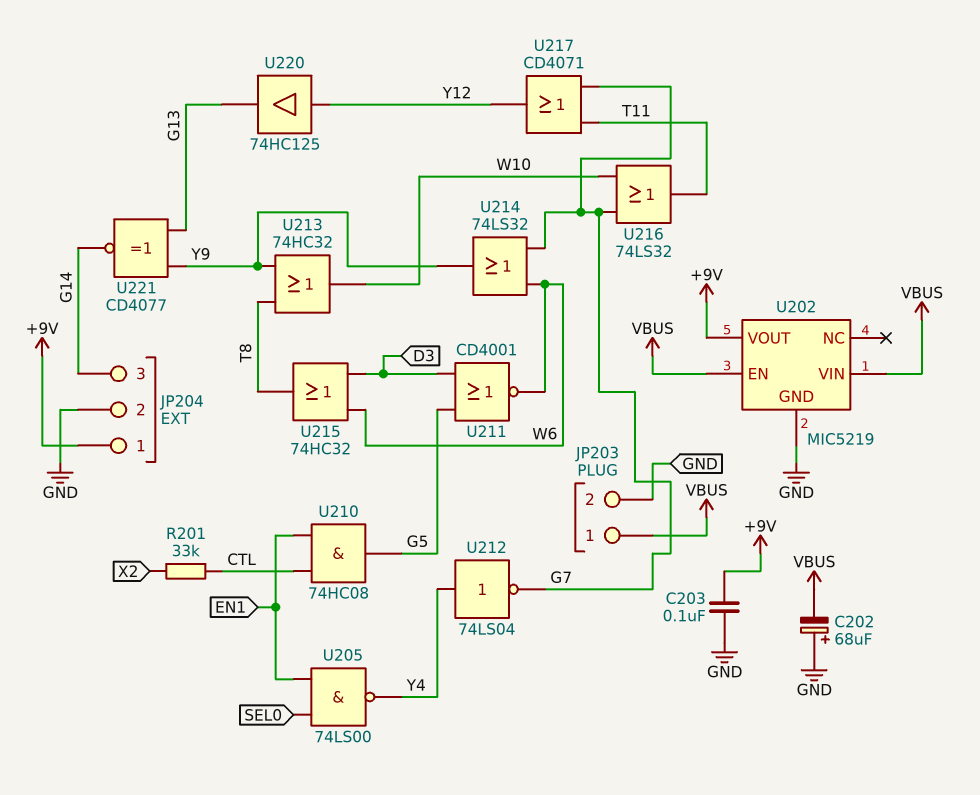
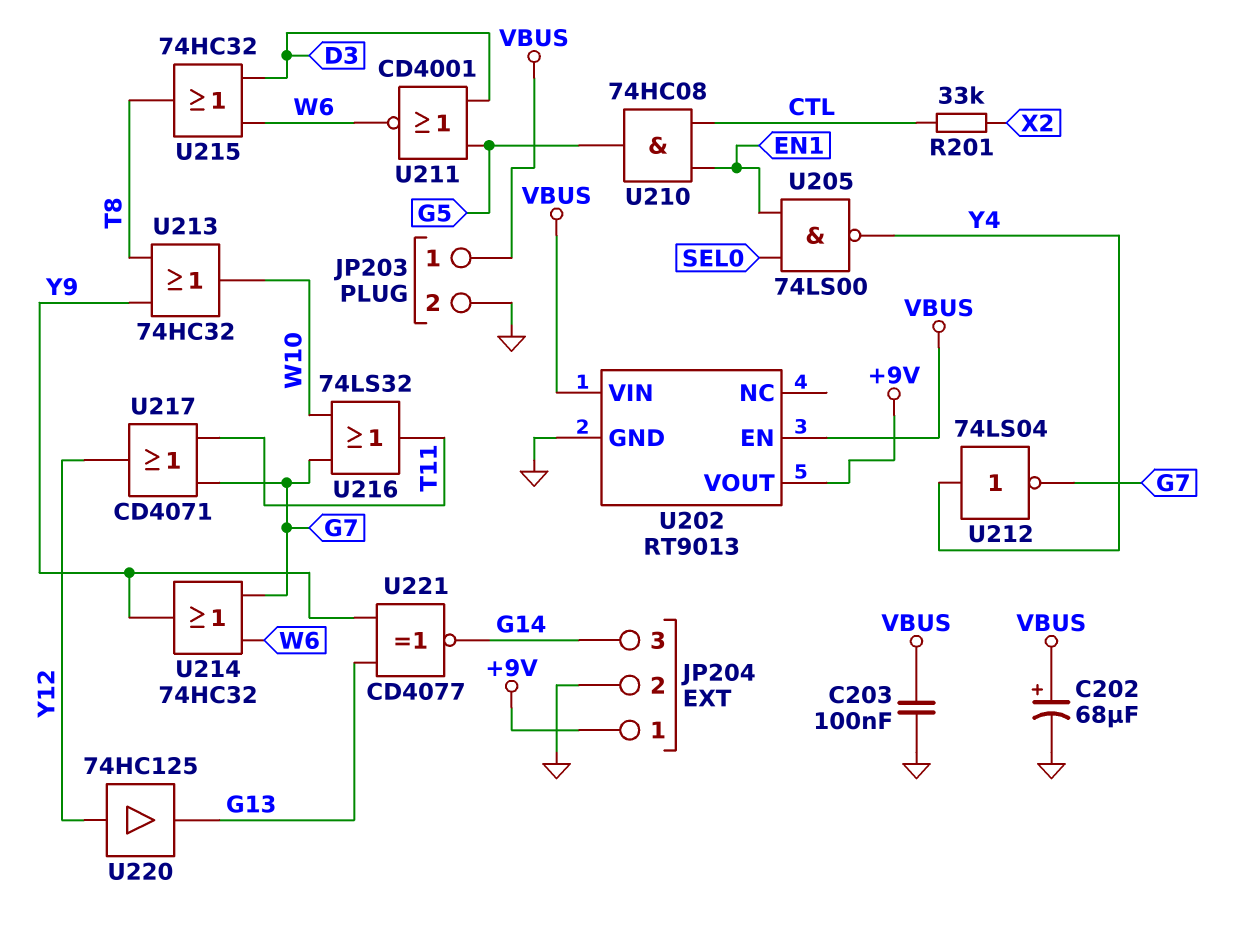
C202: 68uF (plus GND, minus VBUS) -> 68uF (plus VBUS, minus GND)
C203: 100nF (+9V, GND) -> 100nF (GND, VBUS)
U202: MIC5219 -> RT9013
U214: OR 74LS32 (in G7, in W6, out Y9) -> OR 74HC32 (in G7, in W6, out Y9)

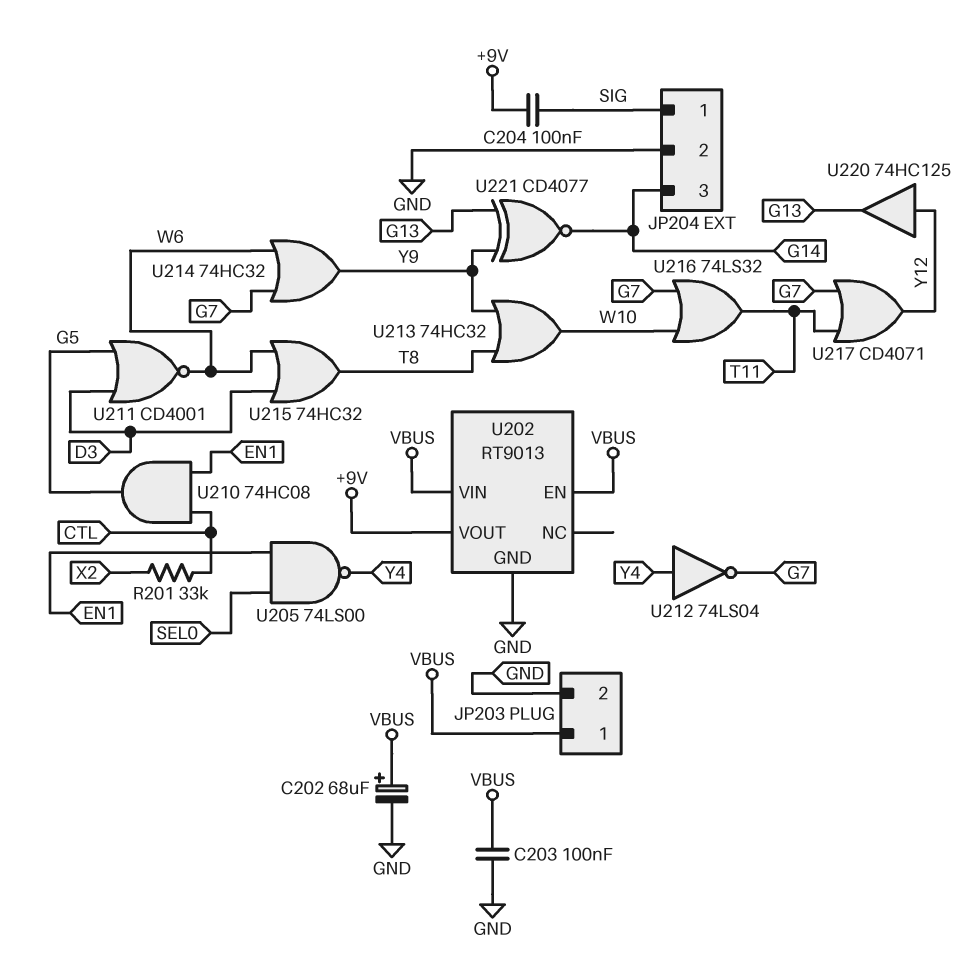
C204: none -> 100nF (+9V, SIG)
JP204 pin 1: +9V -> SIG

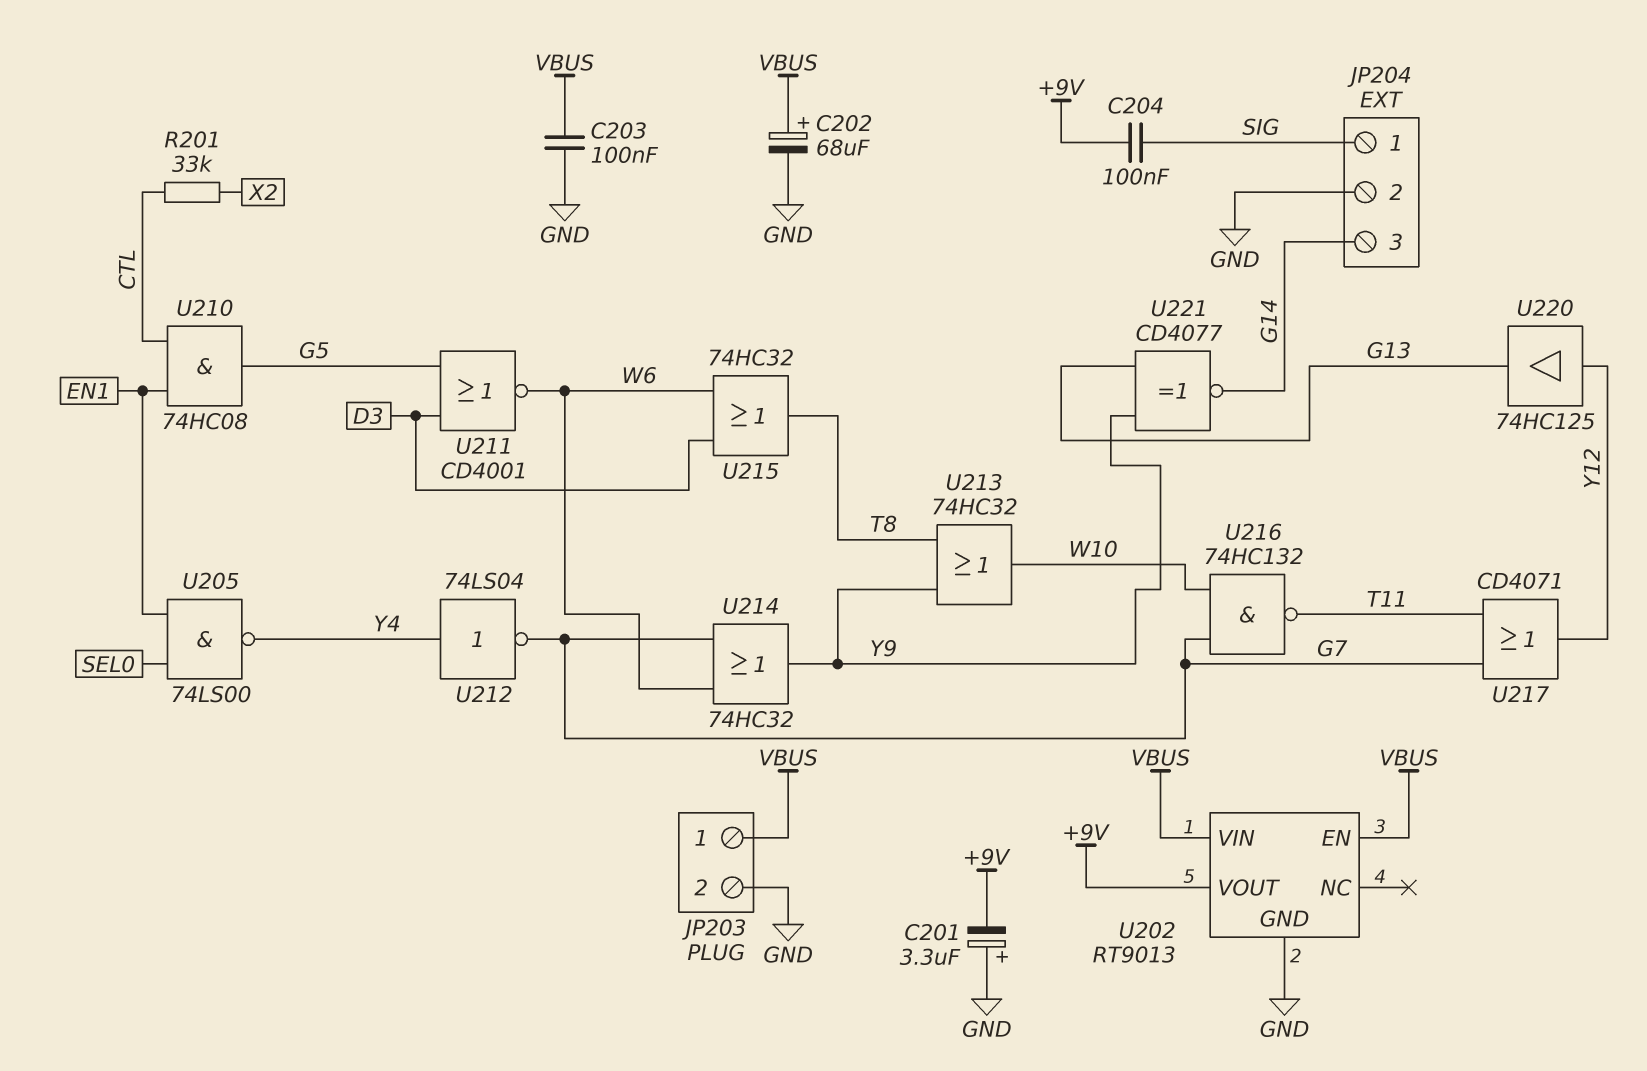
C201: none -> 3.3uF (plus GND, minus +9V)
U216: OR 74LS32 (in G7, in W10, out T11) -> NAND 74HC132 (in G7, in W10, out T11)

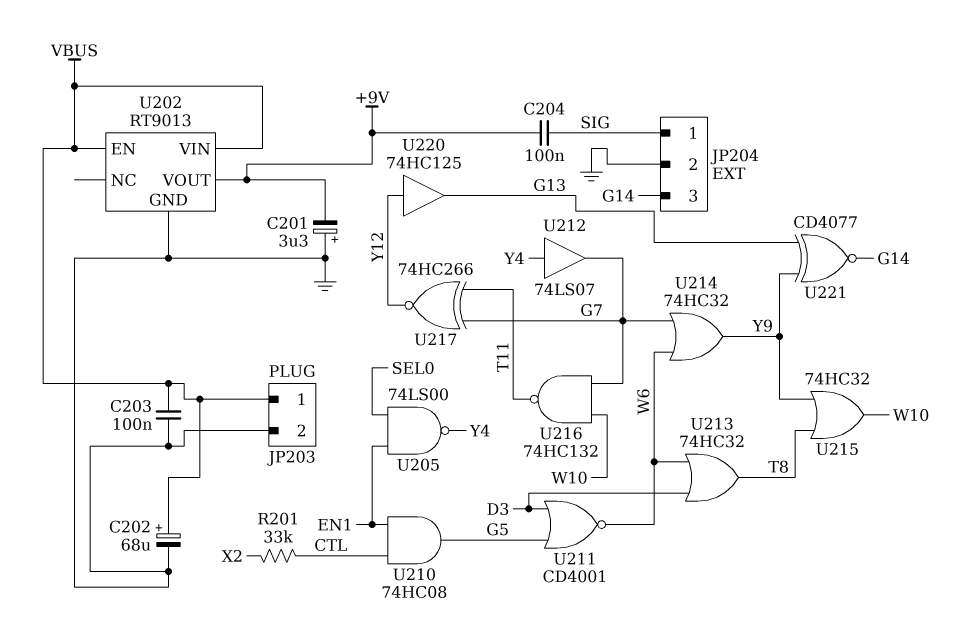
U212: NOT 74LS04 (in Y4, out G7) -> buffer 74LS07 (in Y4, out G7)
U213: OR 74HC32 (in T8, in Y9, out W10) -> OR 74HC32 (in D3, in W6, out T8)
U215: OR 74HC32 (in D3, in W6, out T8) -> OR 74HC32 (in T8, in Y9, out W10)
U217: OR CD4071 (in G7, in T11, out Y12) -> XNOR 74HC266 (in G7, in T11, out Y12)

